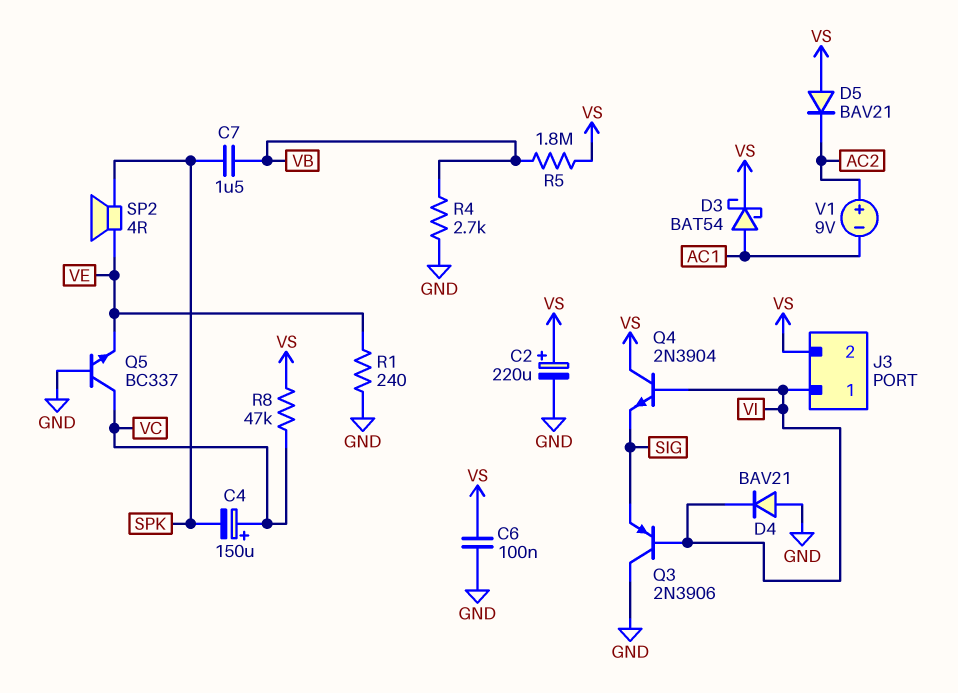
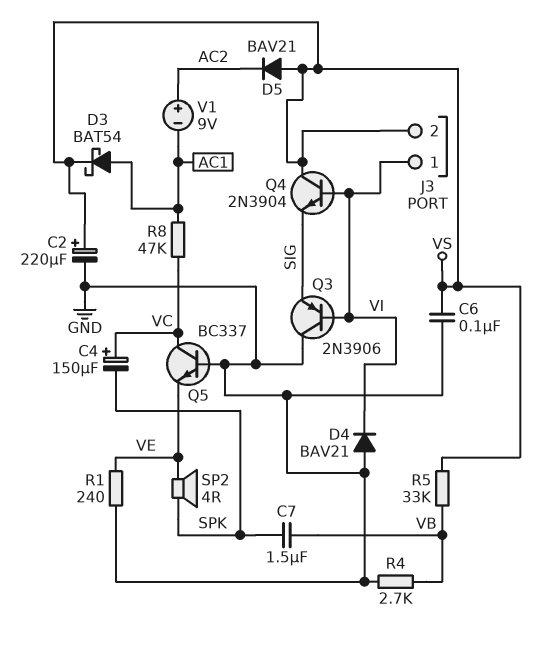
R5: 1.8M (VB, VS) -> 33k (VB, VS)
R8: 47k (VC, VS) -> 47k (AC1, VC)

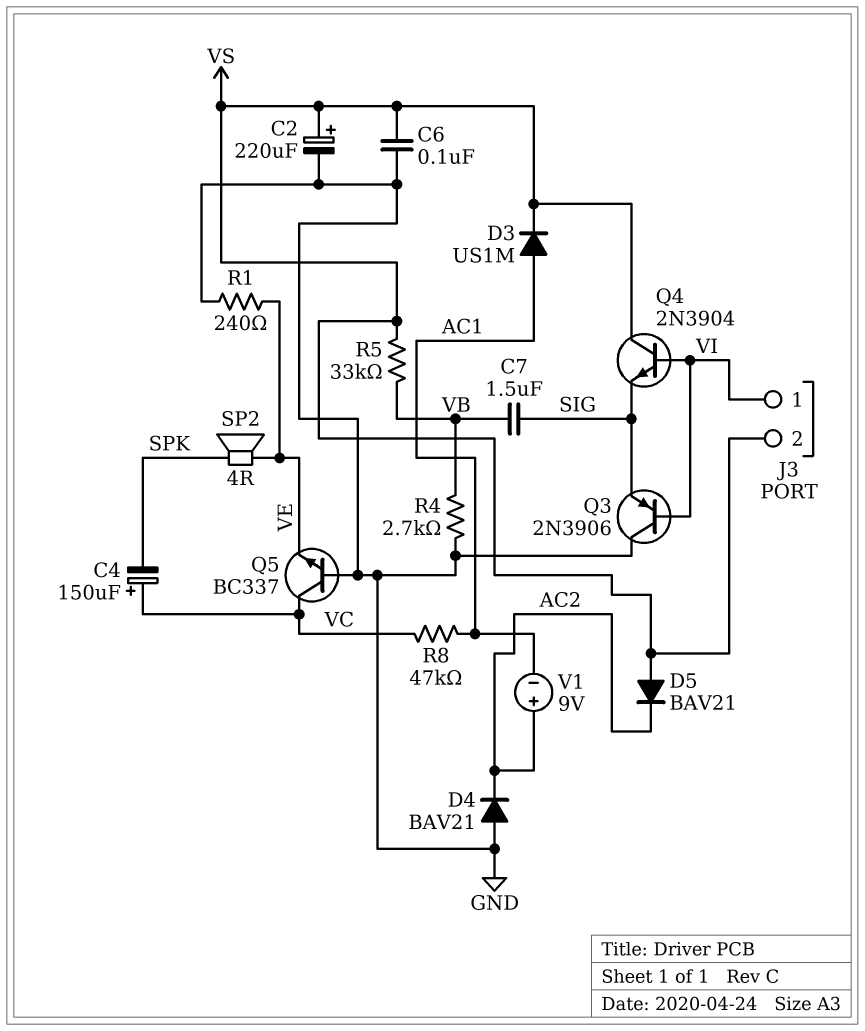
C7: 1.5uF (SPK, VB) -> 1.5uF (SIG, VB)
D3: schottky BAT54 (A AC1, K VS) -> diode US1M (A AC1, K VS)
D4: diode BAV21 (A GND, K VI) -> diode BAV21 (A GND, K AC2)

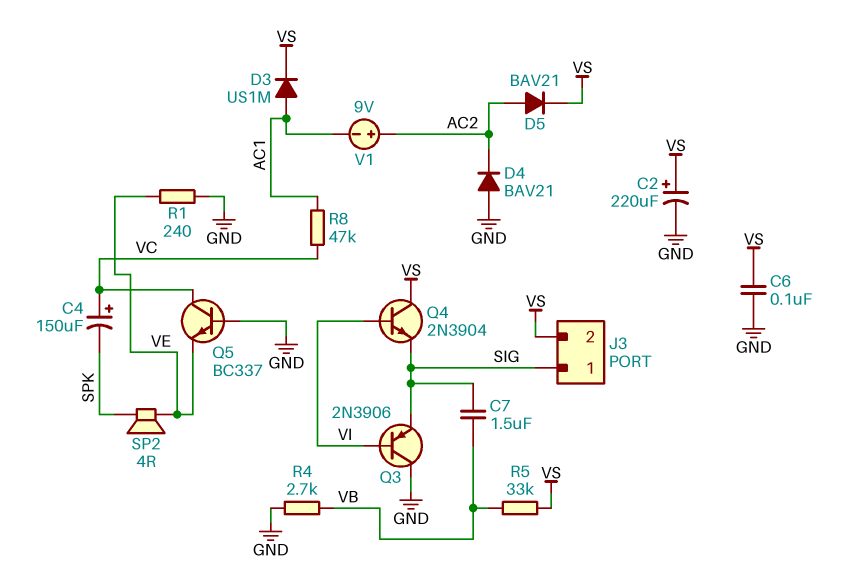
D5: diode BAV21 (A VS, K AC2) -> diode BAV21 (A AC2, K VS)
J3 pin 1: VI -> SIG

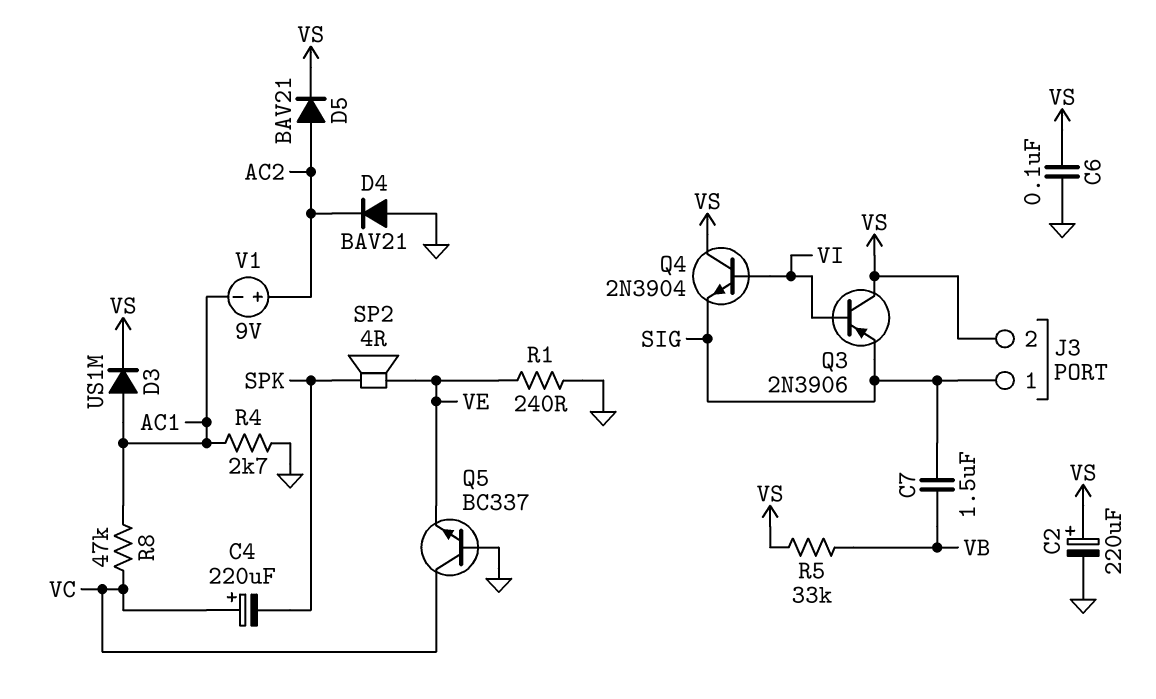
C4: 150uF (plus VC, minus SPK) -> 220uF (plus VC, minus SPK)
Q3: PNP 2N3906 (B VI, C GND, E SIG) -> PNP 2N3906 (B VI, C VS, E SIG)
R4: 2.7k (GND, VB) -> 2.7k (AC1, GND)

